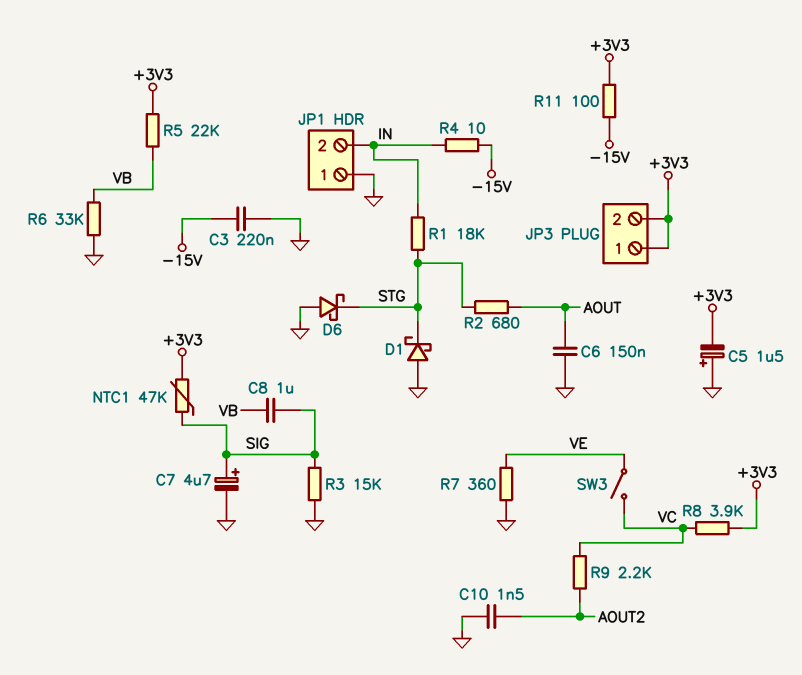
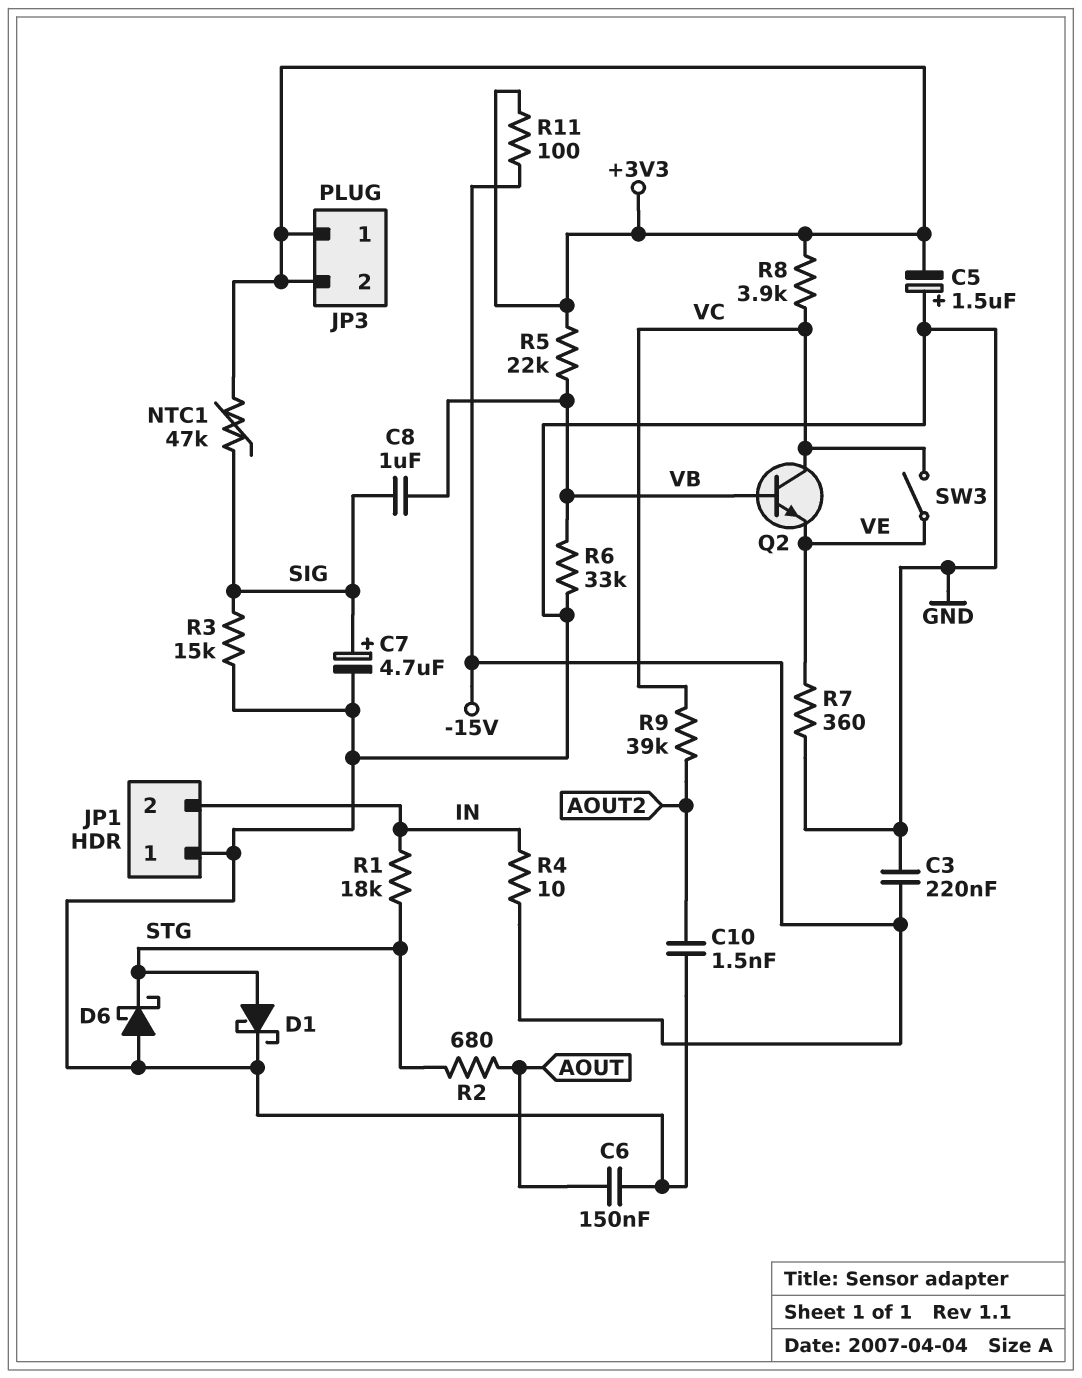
D1: schottky (A GND, K STG) -> schottky (A STG, K GND)
Q2: none -> NPN (B VB, C VC, E VE)
R9: 2.2k (AOUT2, VC) -> 39k (AOUT2, VC)

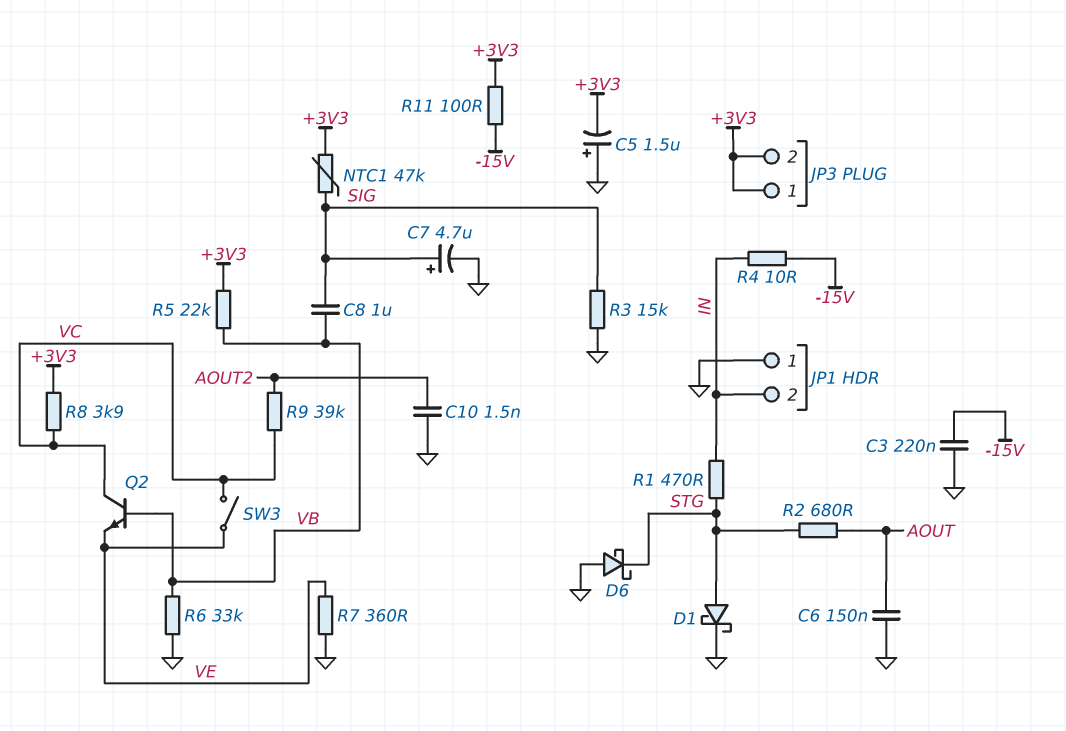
R1: 18k (IN, STG) -> 470 (IN, STG)

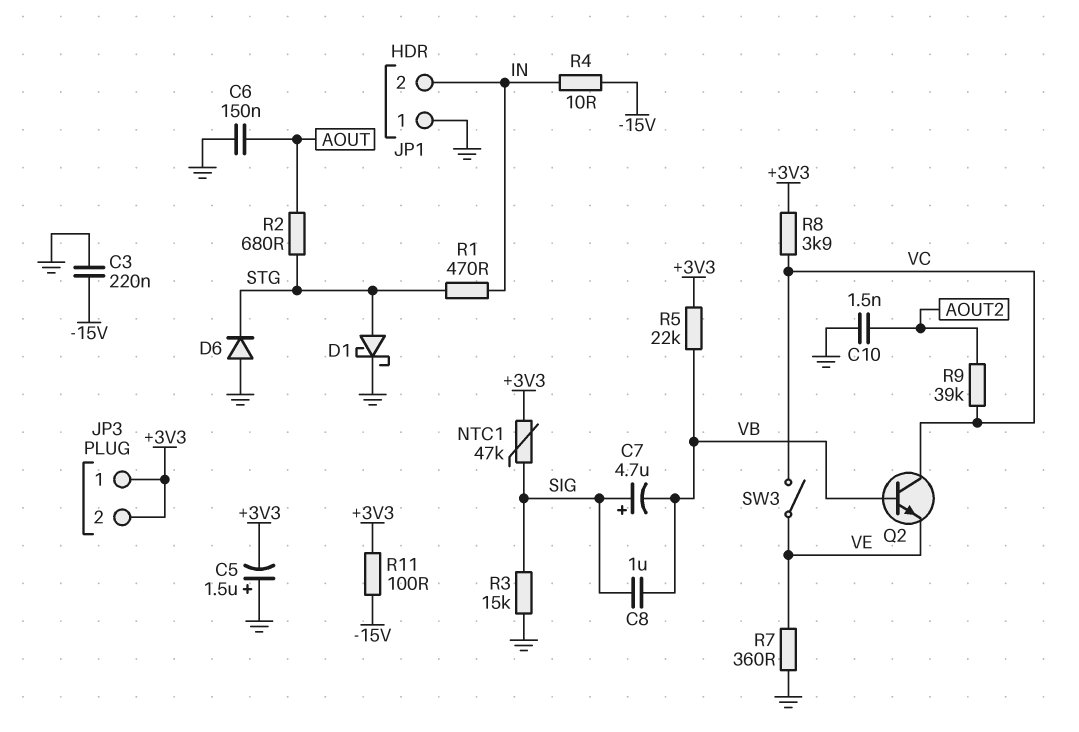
C7: 4.7uF (plus SIG, minus GND) -> 4.7uF (plus SIG, minus VB)
D6: schottky (A GND, K STG) -> diode (A GND, K STG)
R6: 33k (GND, VB) -> none

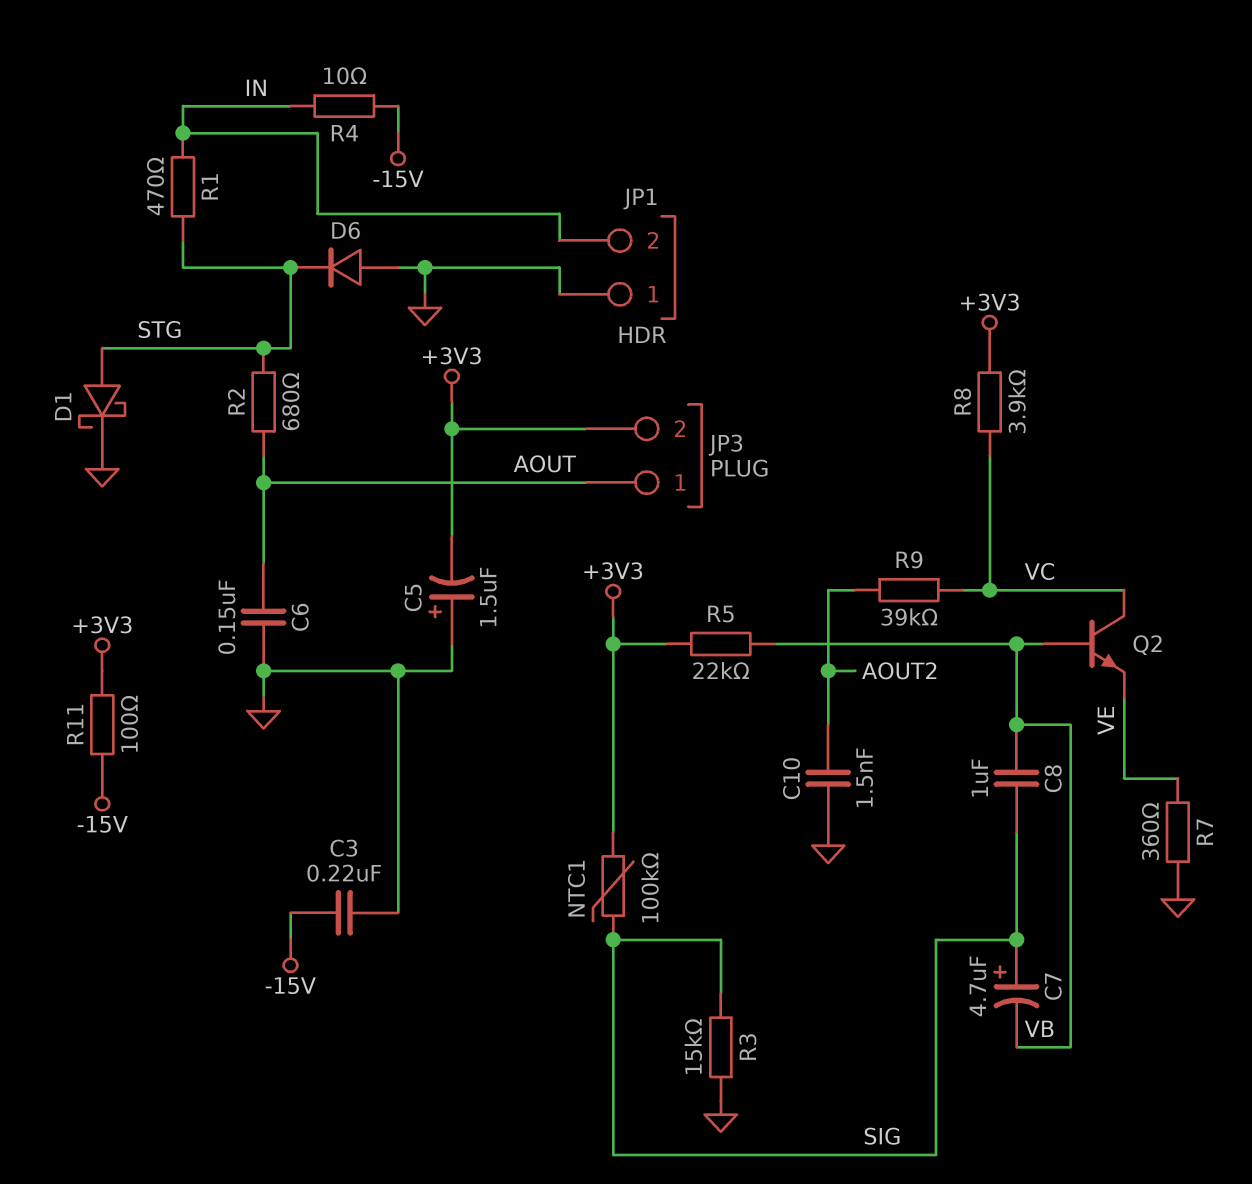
JP3 pin 1: +3V3 -> AOUT
NTC1: 47k (+3V3, SIG) -> 100k (+3V3, SIG)
SW3: switch (VC, VE) -> none

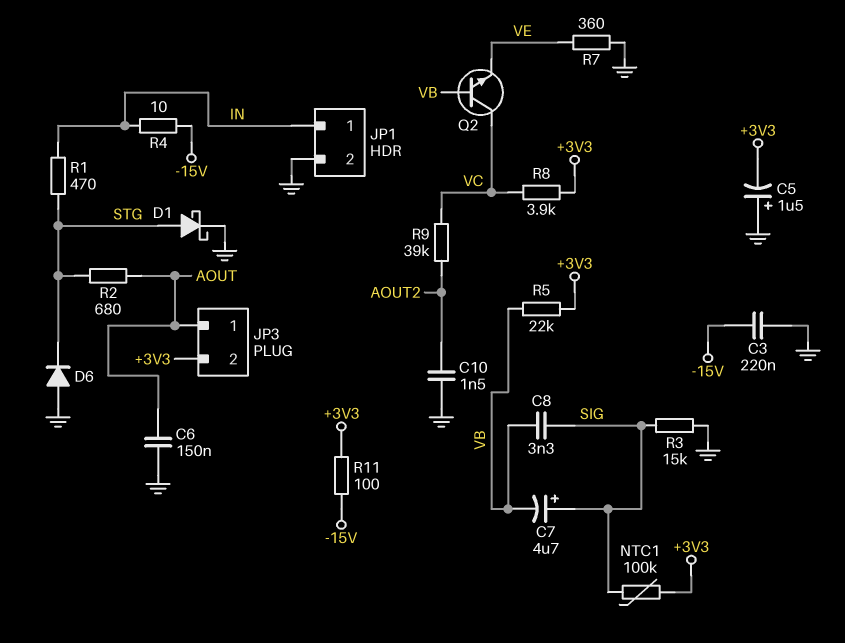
C8: 1uF (SIG, VB) -> 3.3nF (SIG, VB)
JP1 pin 1: GND -> IN
JP1 pin 2: IN -> GND

